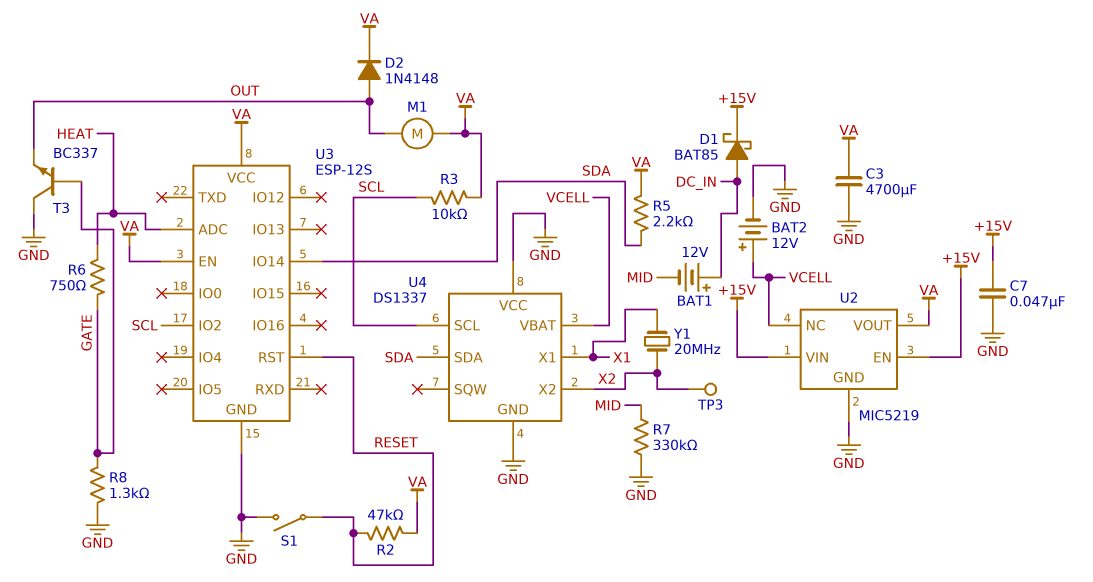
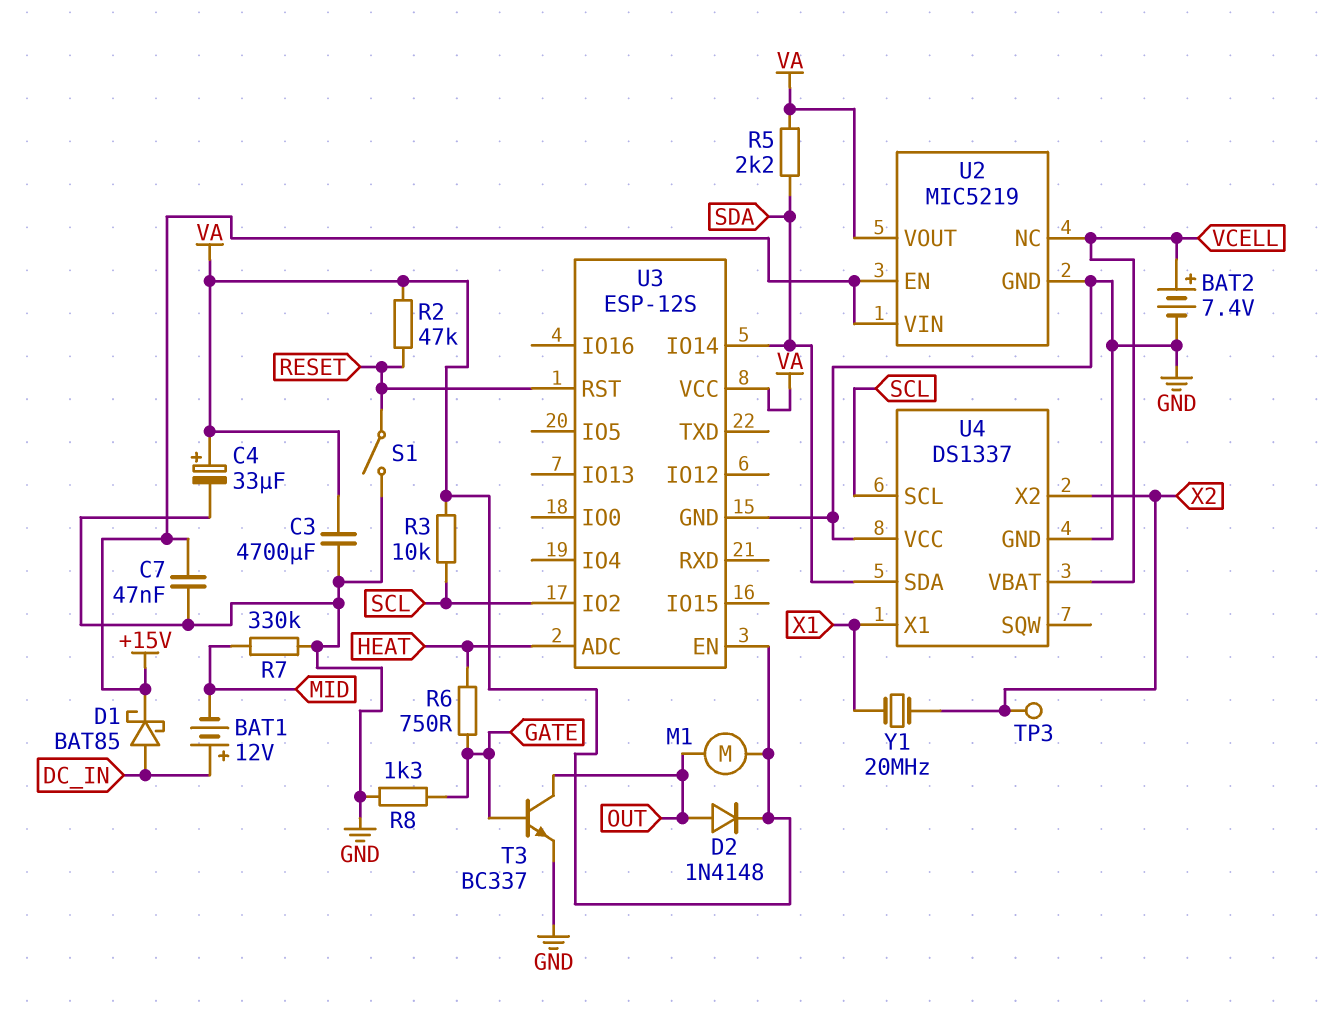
BAT2: 12V (plus VCELL, minus GND) -> 7.4V (plus VCELL, minus GND)
C4: none -> 33uF (plus VA, minus GND)
T3: NPN BC337 (B GATE, C GND, E OUT) -> NPN BC337 (B GATE, C OUT, E GND)

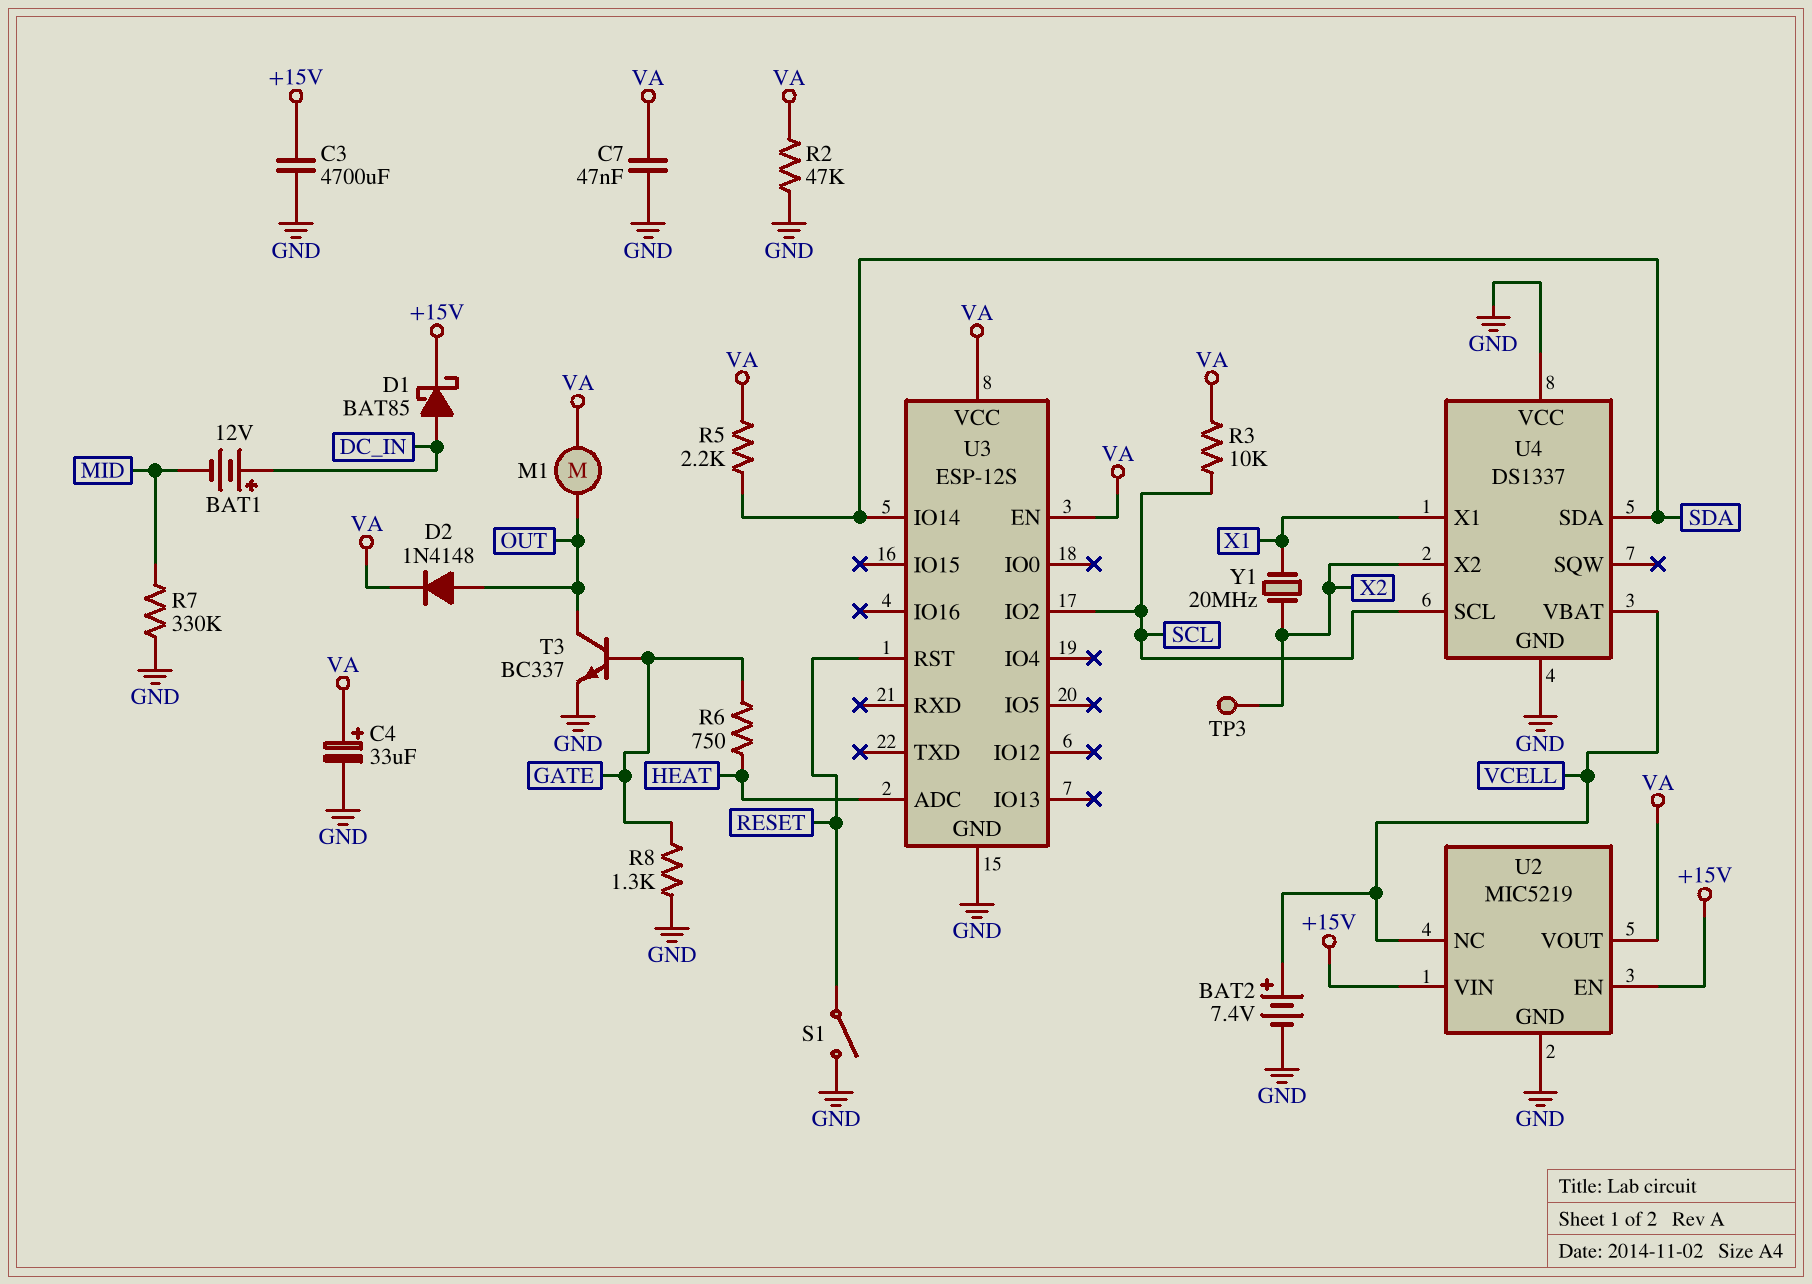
C3: 4700uF (GND, VA) -> 4700uF (+15V, GND)
C7: 47nF (+15V, GND) -> 47nF (GND, VA)
R2: 47k (RESET, VA) -> 47k (GND, VA)

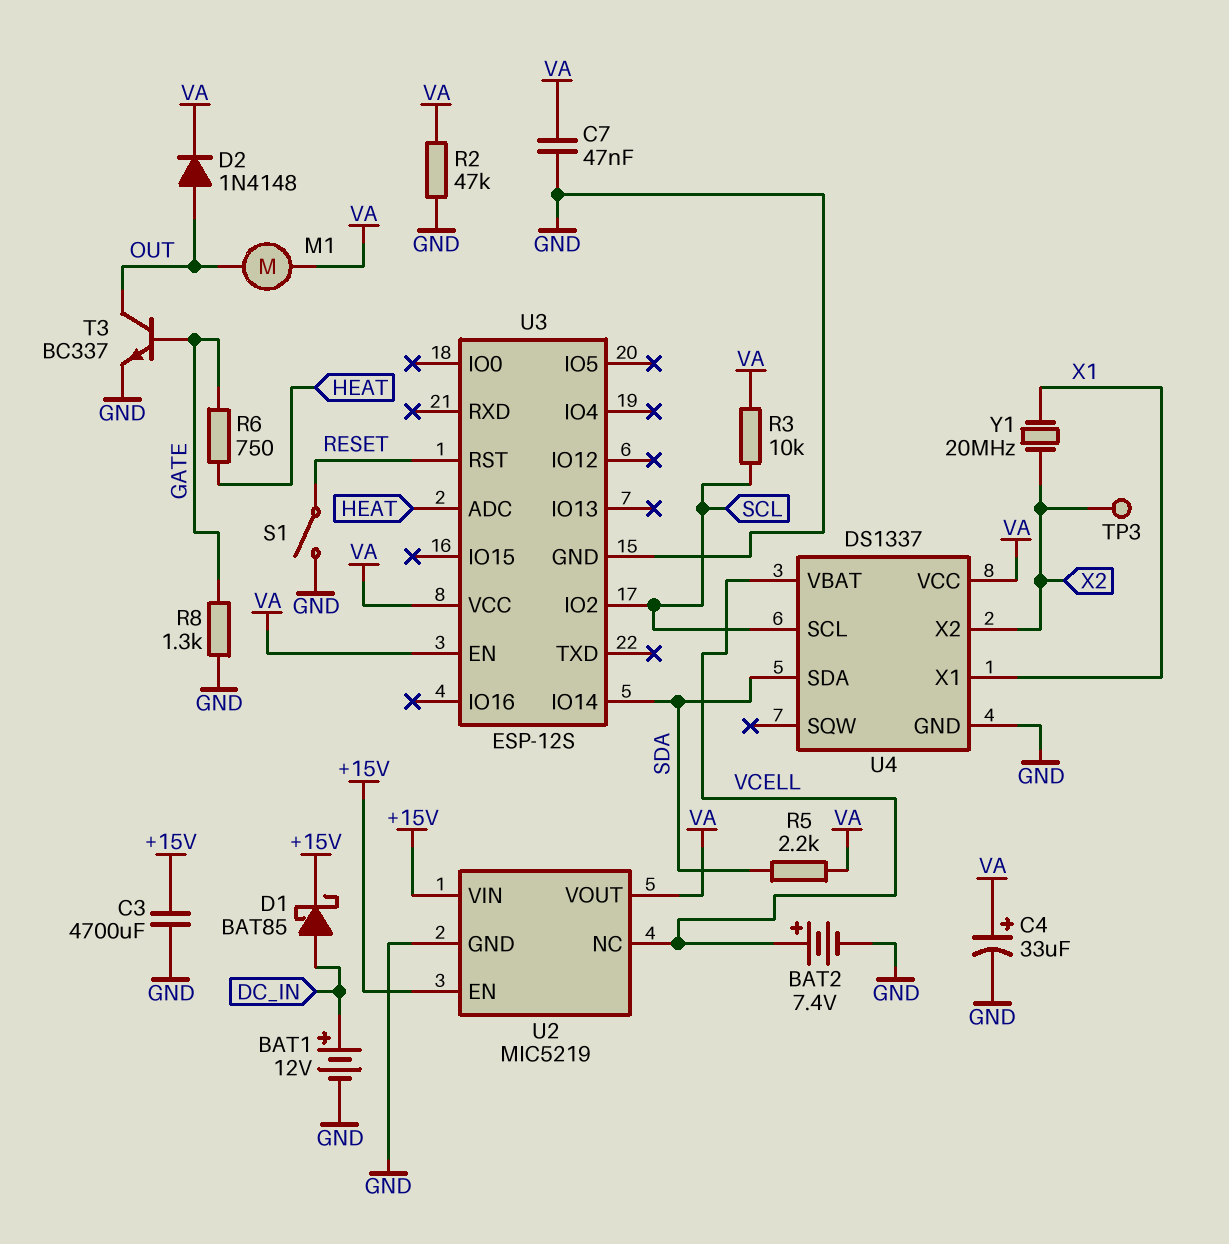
BAT1: 12V (plus DC_IN, minus MID) -> 12V (plus DC_IN, minus GND)
R7: 330k (GND, MID) -> none
U4 pin VCC: GND -> VA

